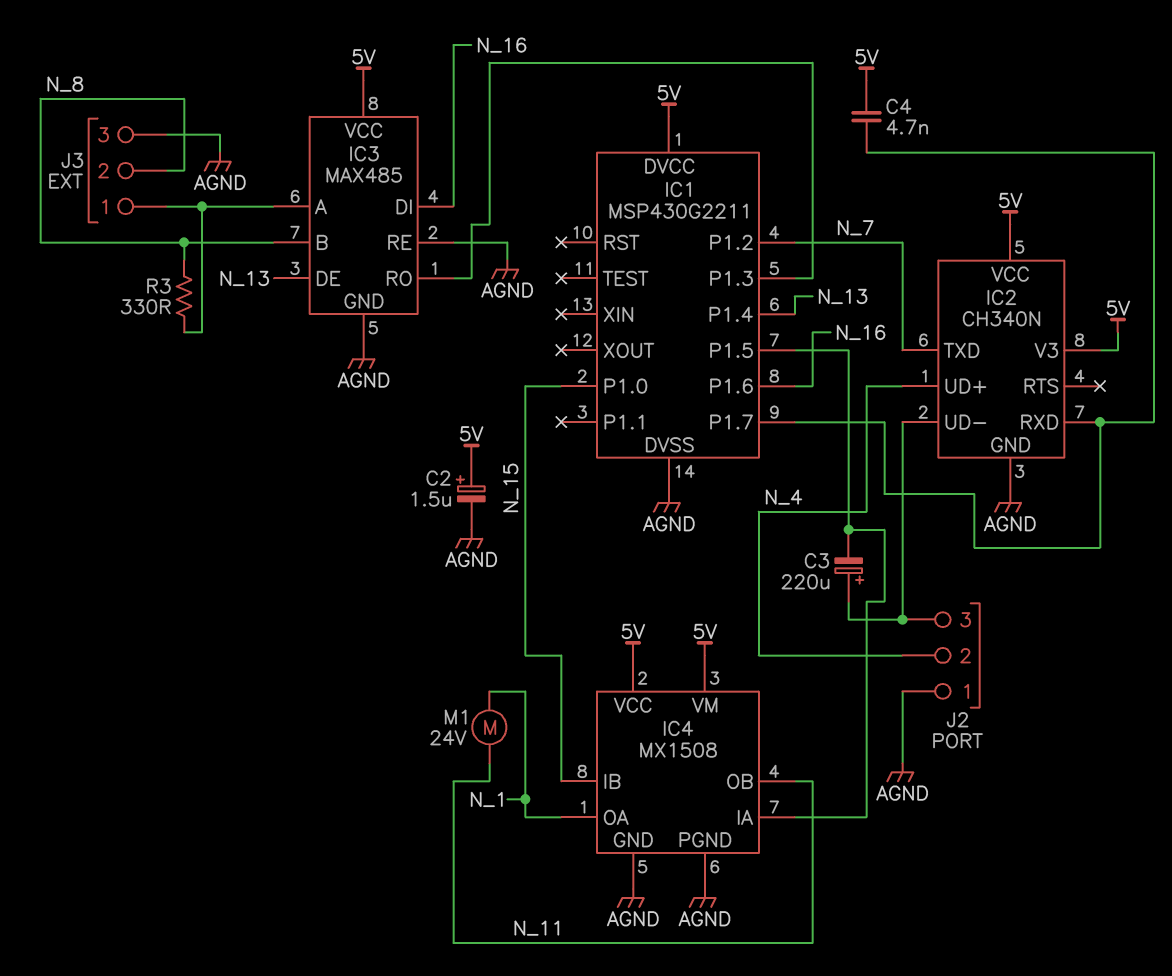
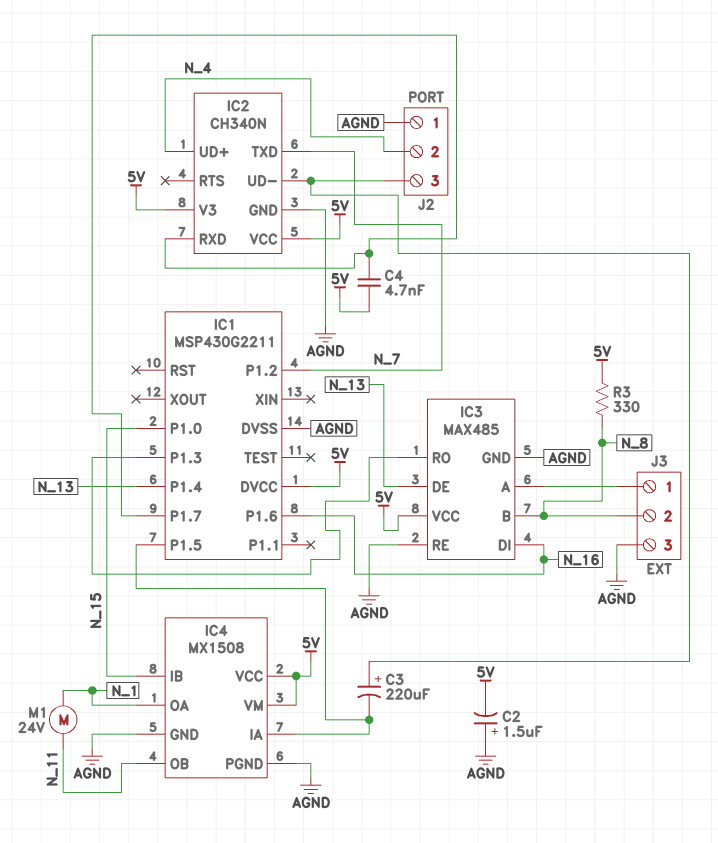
C2: 1.5uF (plus 5V, minus AGND) -> 1.5uF (plus AGND, minus 5V)
R3: 330 (IC3/A, N_8) -> 330 (5V, N_8)

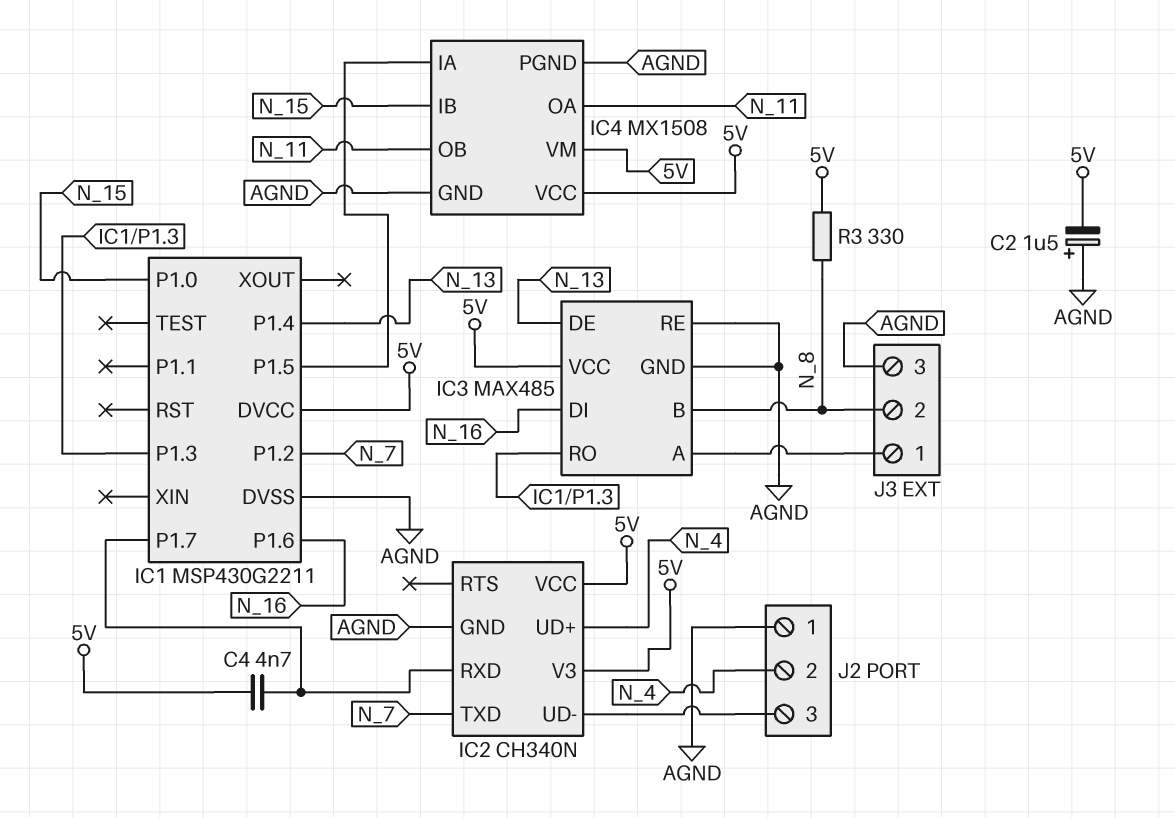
C3: 220uF (plus IC2/UD-, minus IC1/P1.5) -> none
IC4 pin OA: N_1 -> N_11
M1: motor 24V (N_1, N_11) -> none

